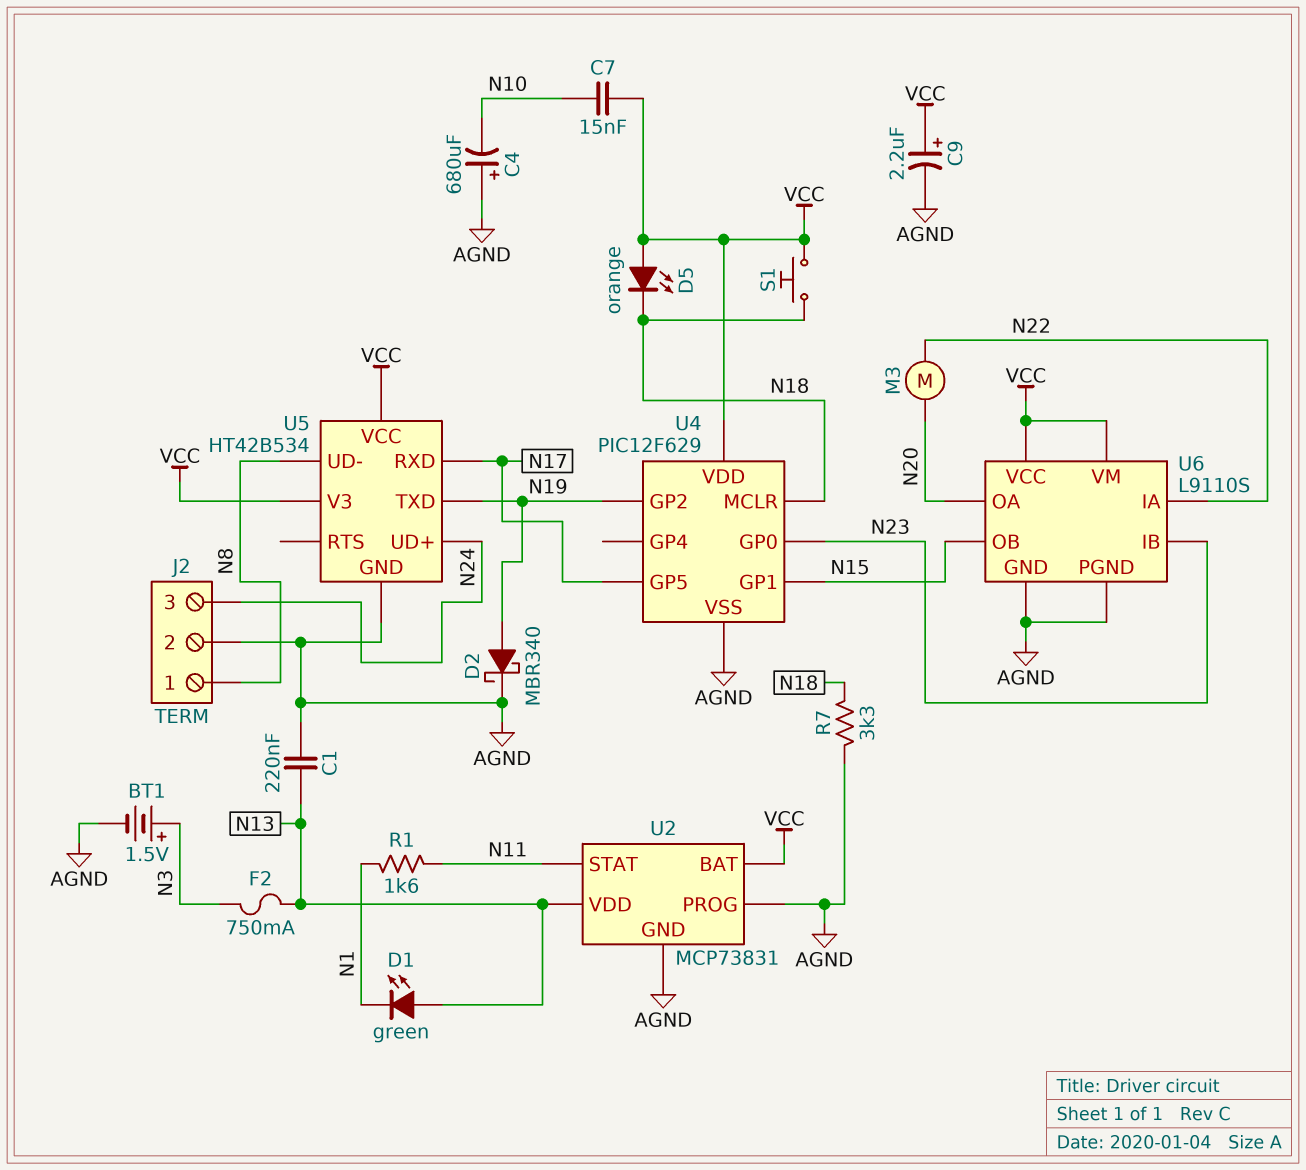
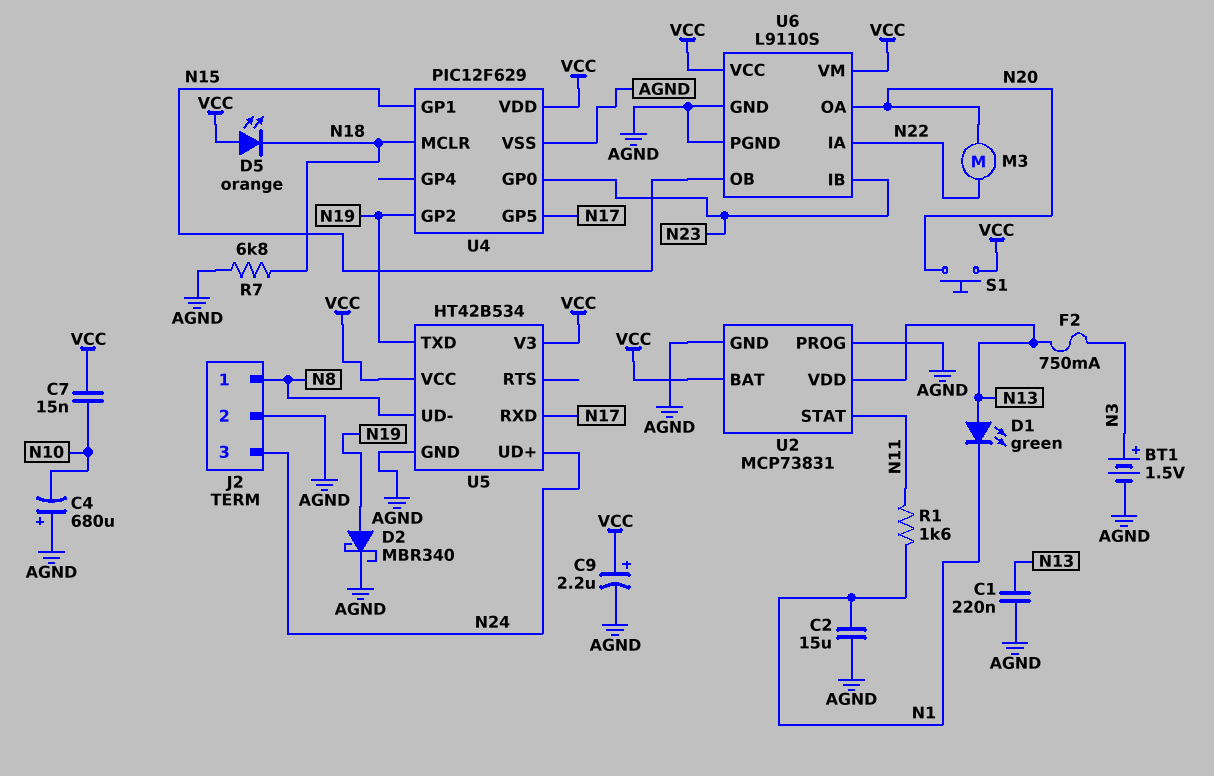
C2: none -> 15uF (AGND, N1)
R7: 3.3k (AGND, N18) -> 6.8k (AGND, N18)
S1: button (N18, VCC) -> button (N20, VCC)

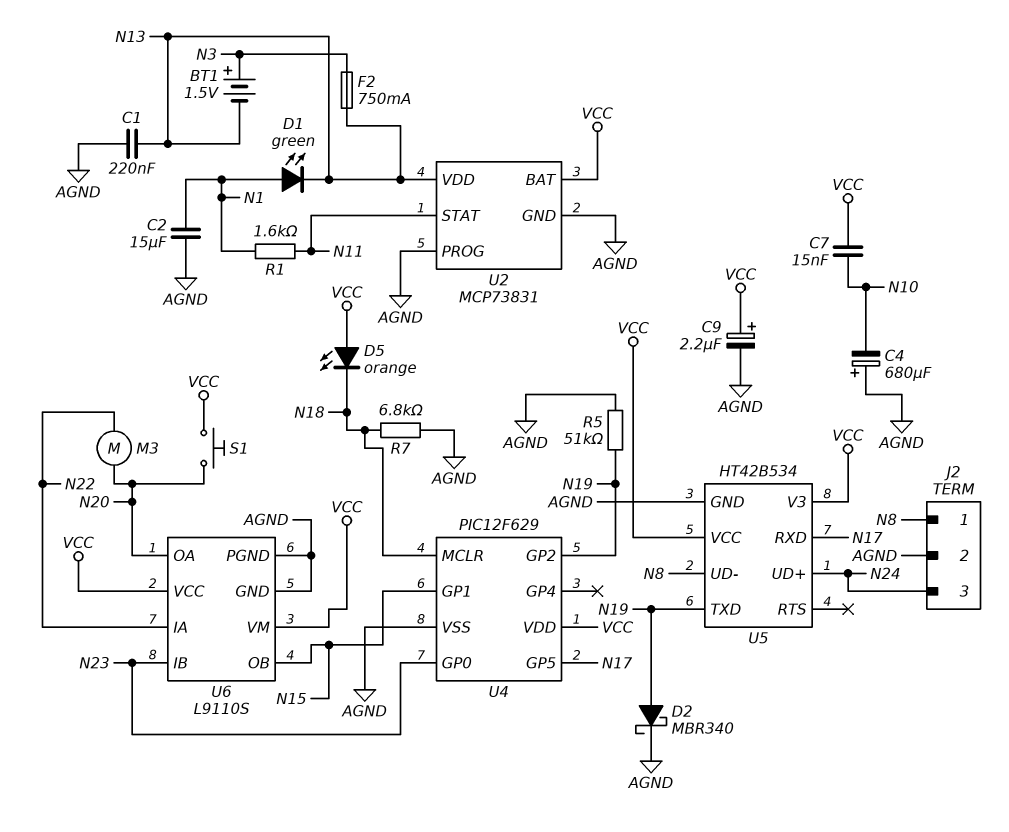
BT1: 1.5V (plus N3, minus AGND) -> 1.5V (plus N3, minus N13)
D1: LED green (A N13, K N1) -> LED green (A N1, K N13)
R5: none -> 51k (AGND, N19)

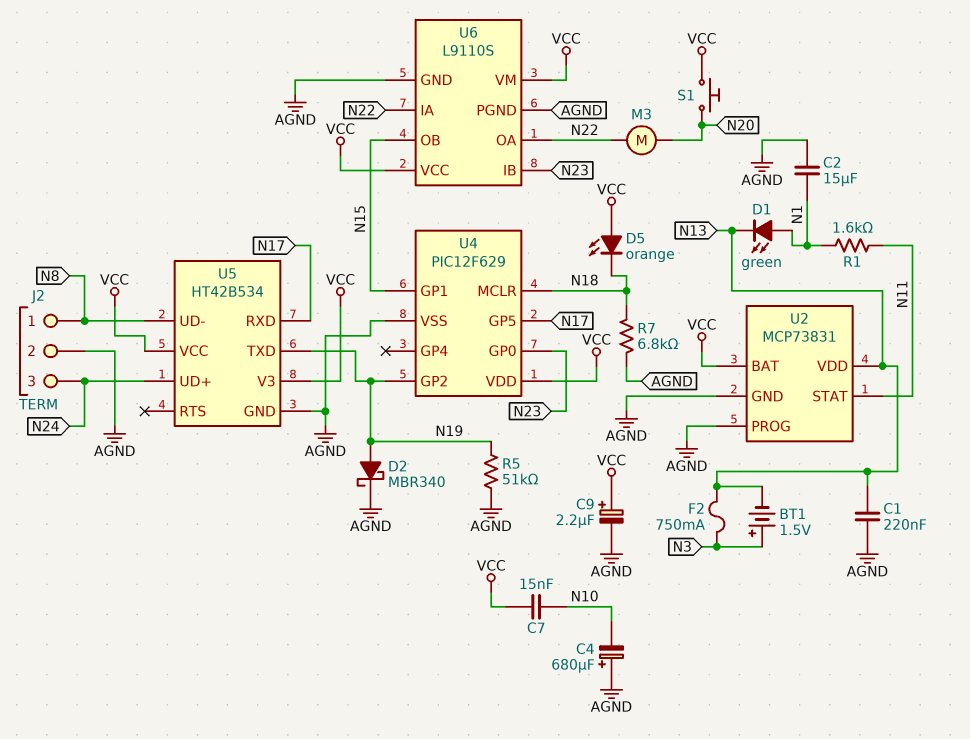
U6 pin OA: N20 -> N22

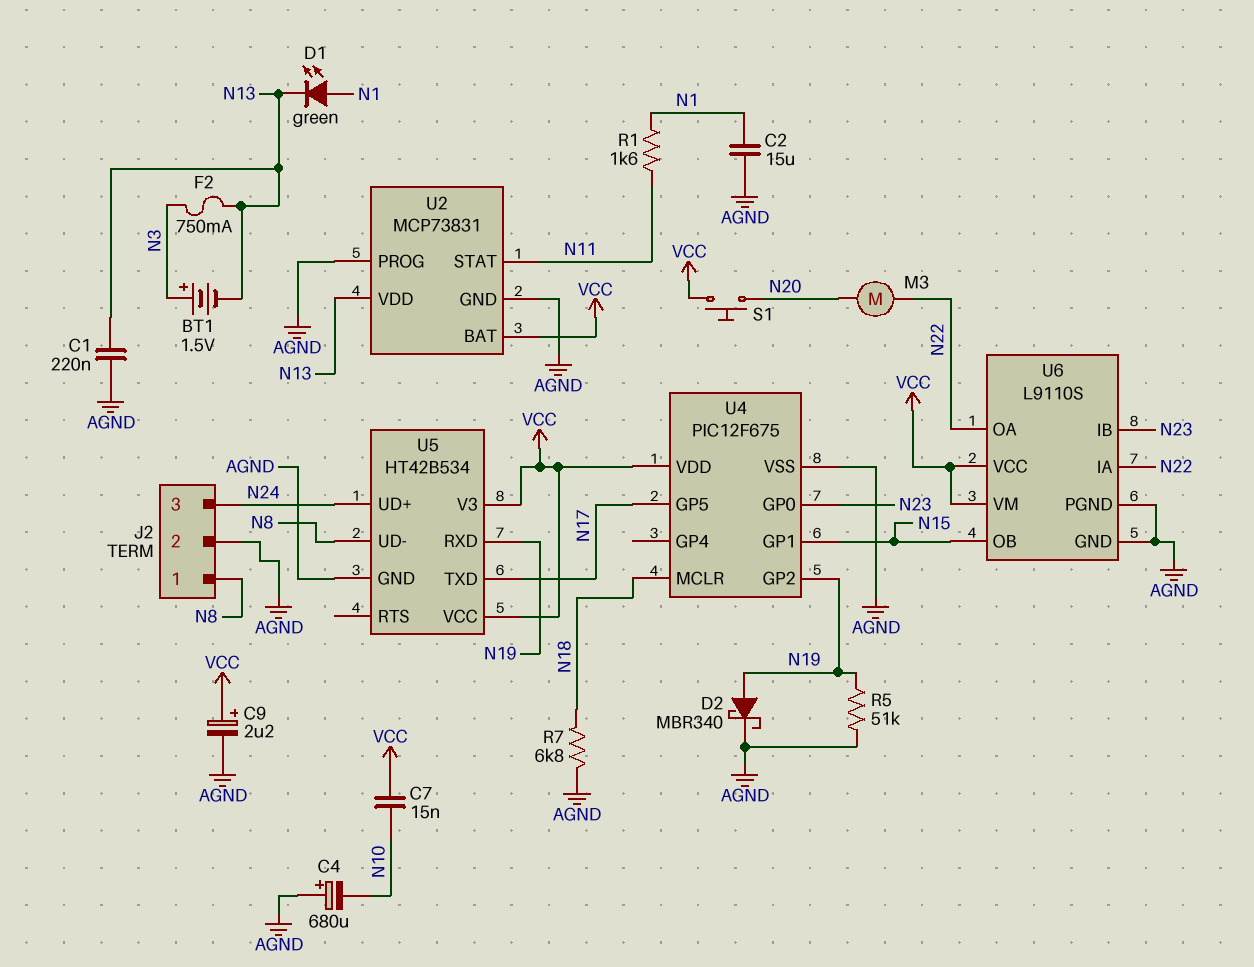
D5: LED orange (A VCC, K N18) -> none
U4: PIC12F629 -> PIC12F675
U5 pin RXD: N17 -> N19
U5 pin TXD: N19 -> N17

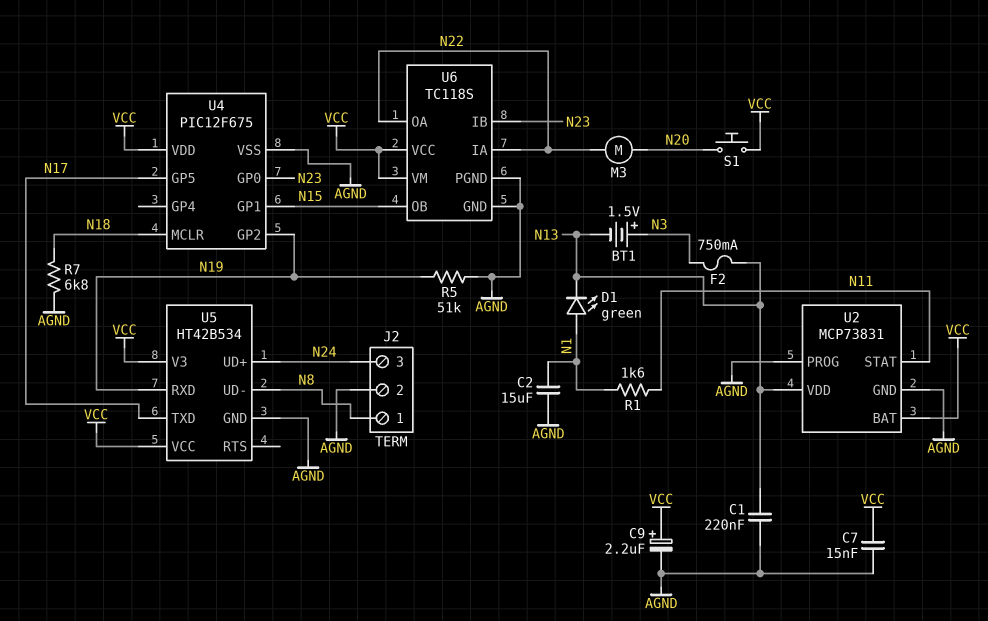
C4: 680uF (plus AGND, minus N10) -> none
C7: 15nF (N10, VCC) -> 15nF (AGND, VCC)
D2: schottky MBR340 (A N19, K AGND) -> none
U6: L9110S -> TC118S

